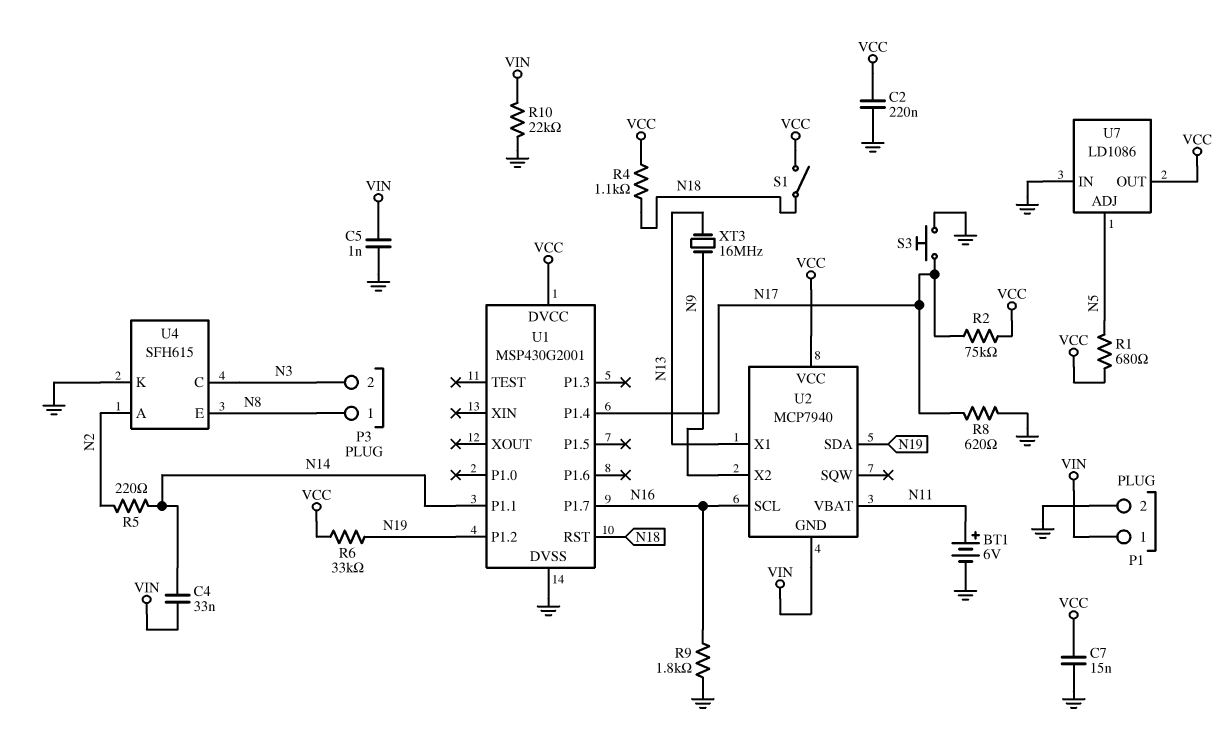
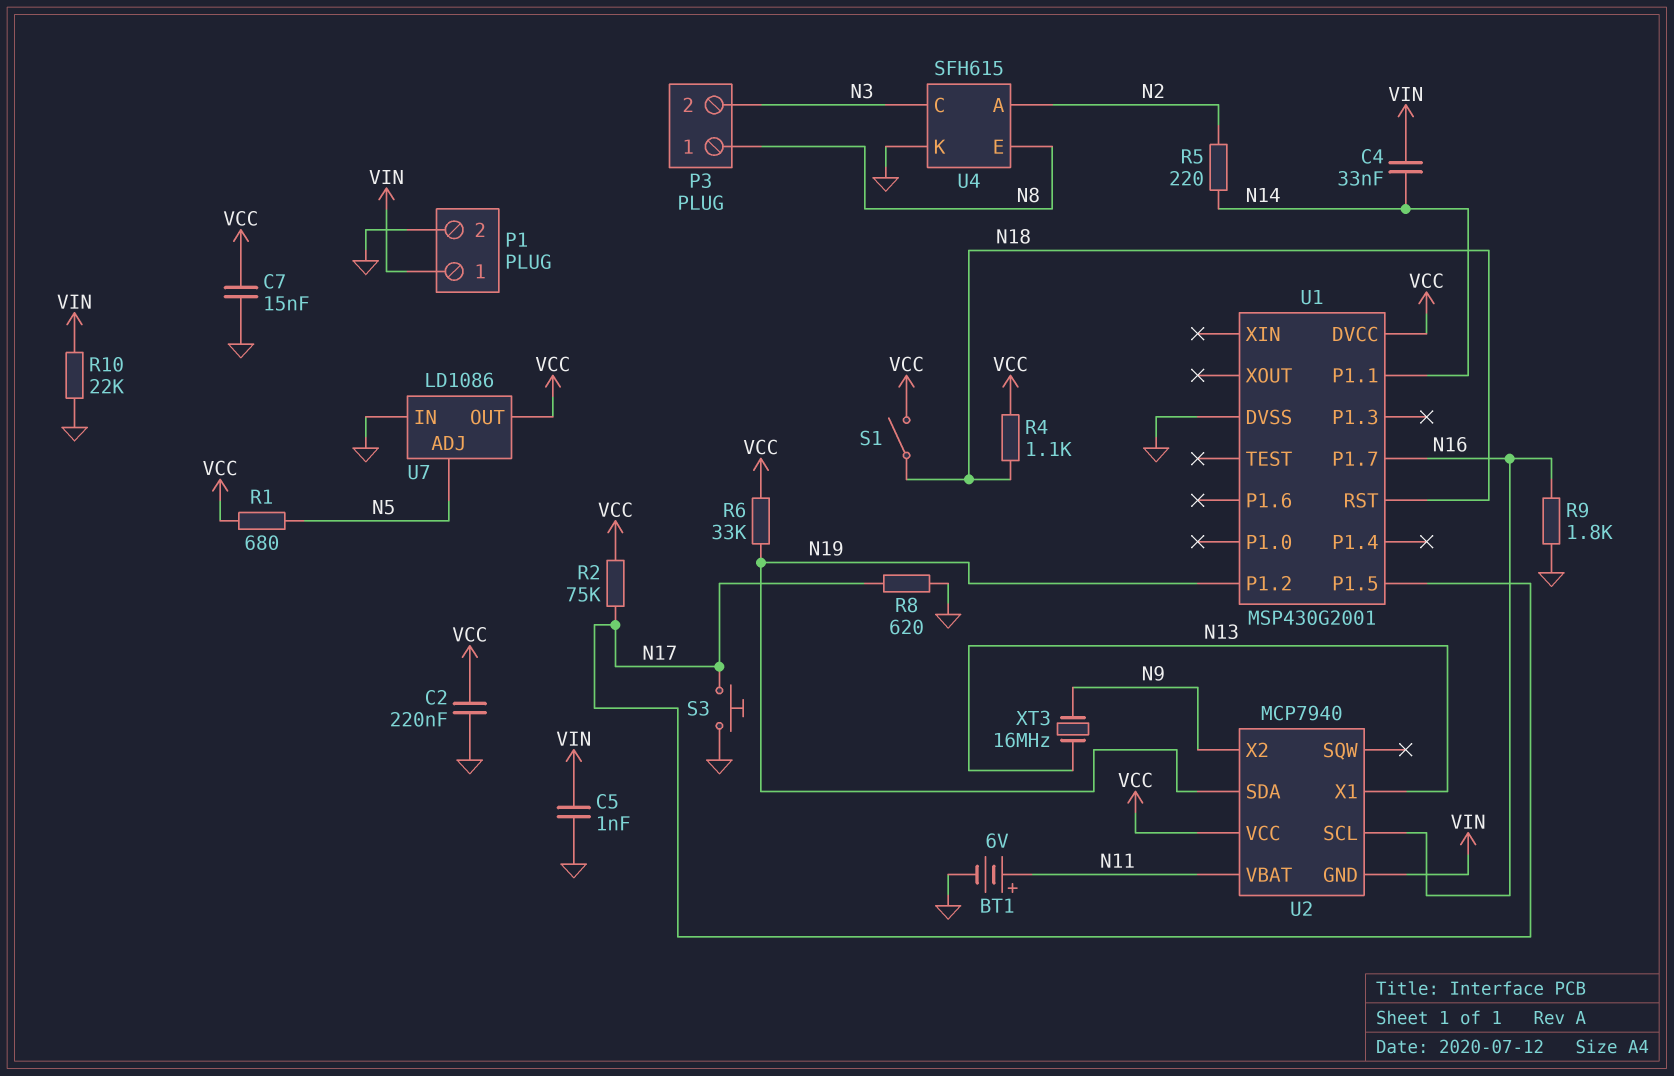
U1 pin P1.4: N17 -> none
U1 pin P1.5: none -> N17

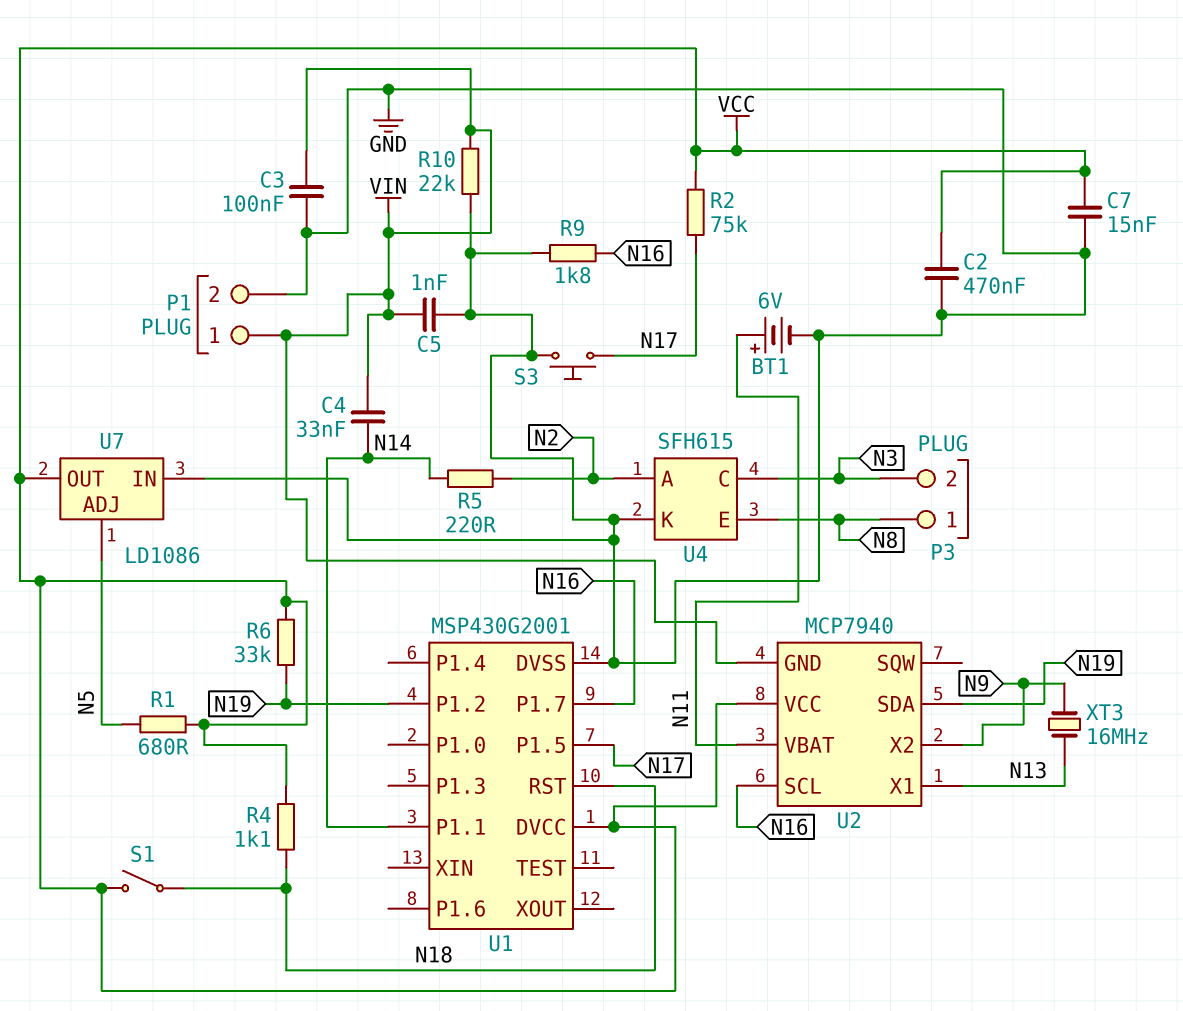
C2: 220nF (GND, VCC) -> 470nF (GND, VCC)
C3: none -> 100nF (GND, VIN)
R8: 620 (GND, N17) -> none

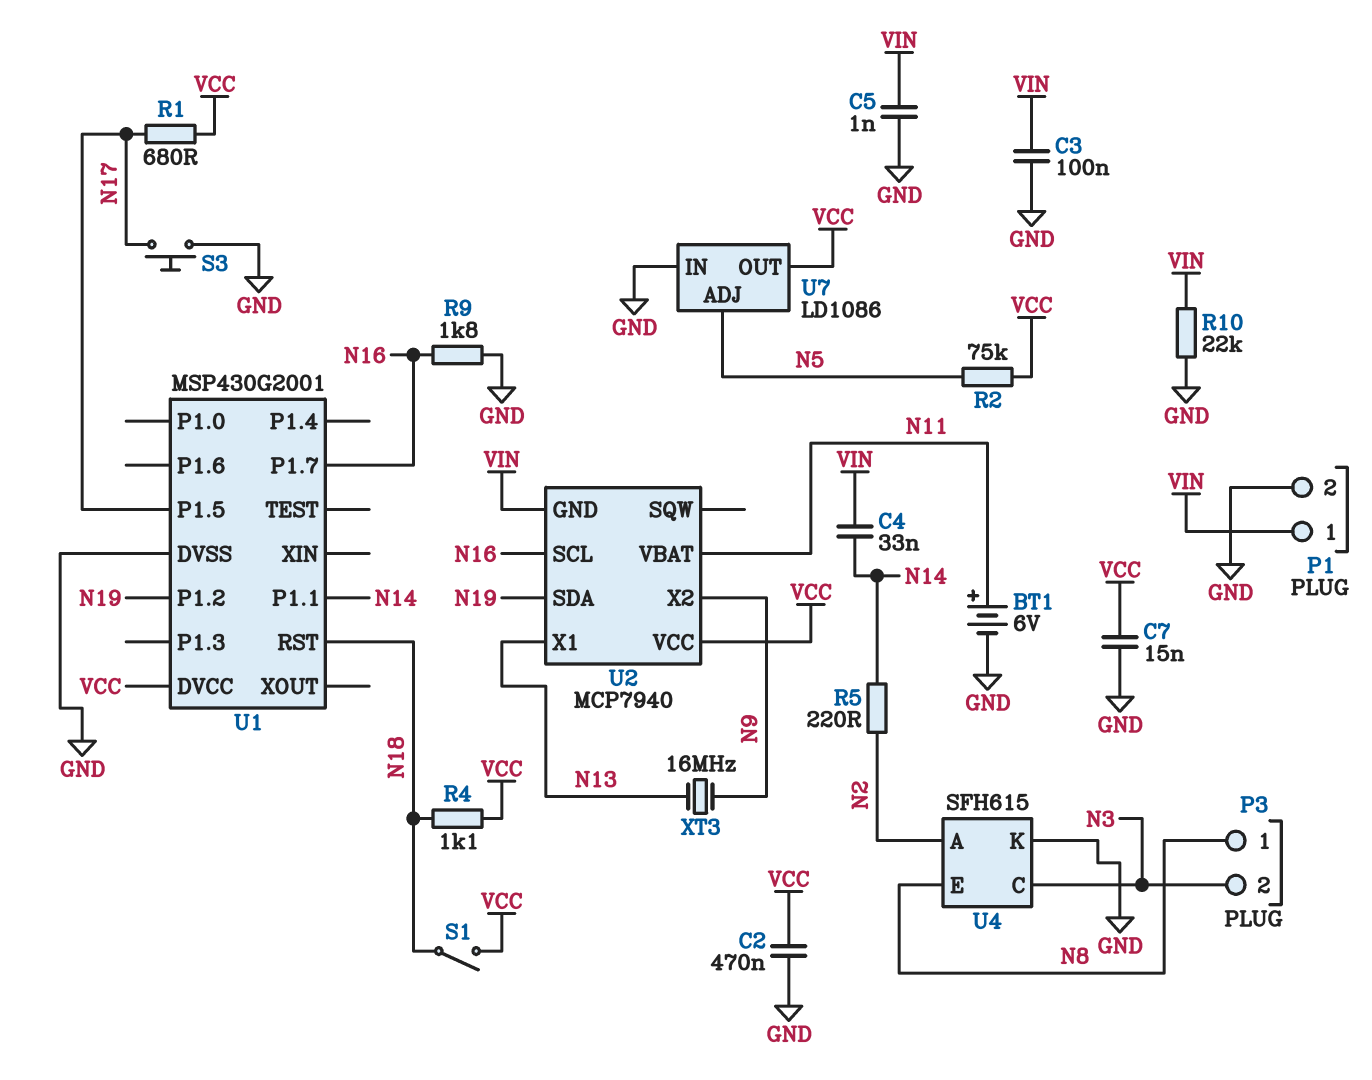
R1: 680 (N5, VCC) -> 680 (N17, VCC)
R2: 75k (N17, VCC) -> 75k (N5, VCC)
R6: 33k (N19, VCC) -> none

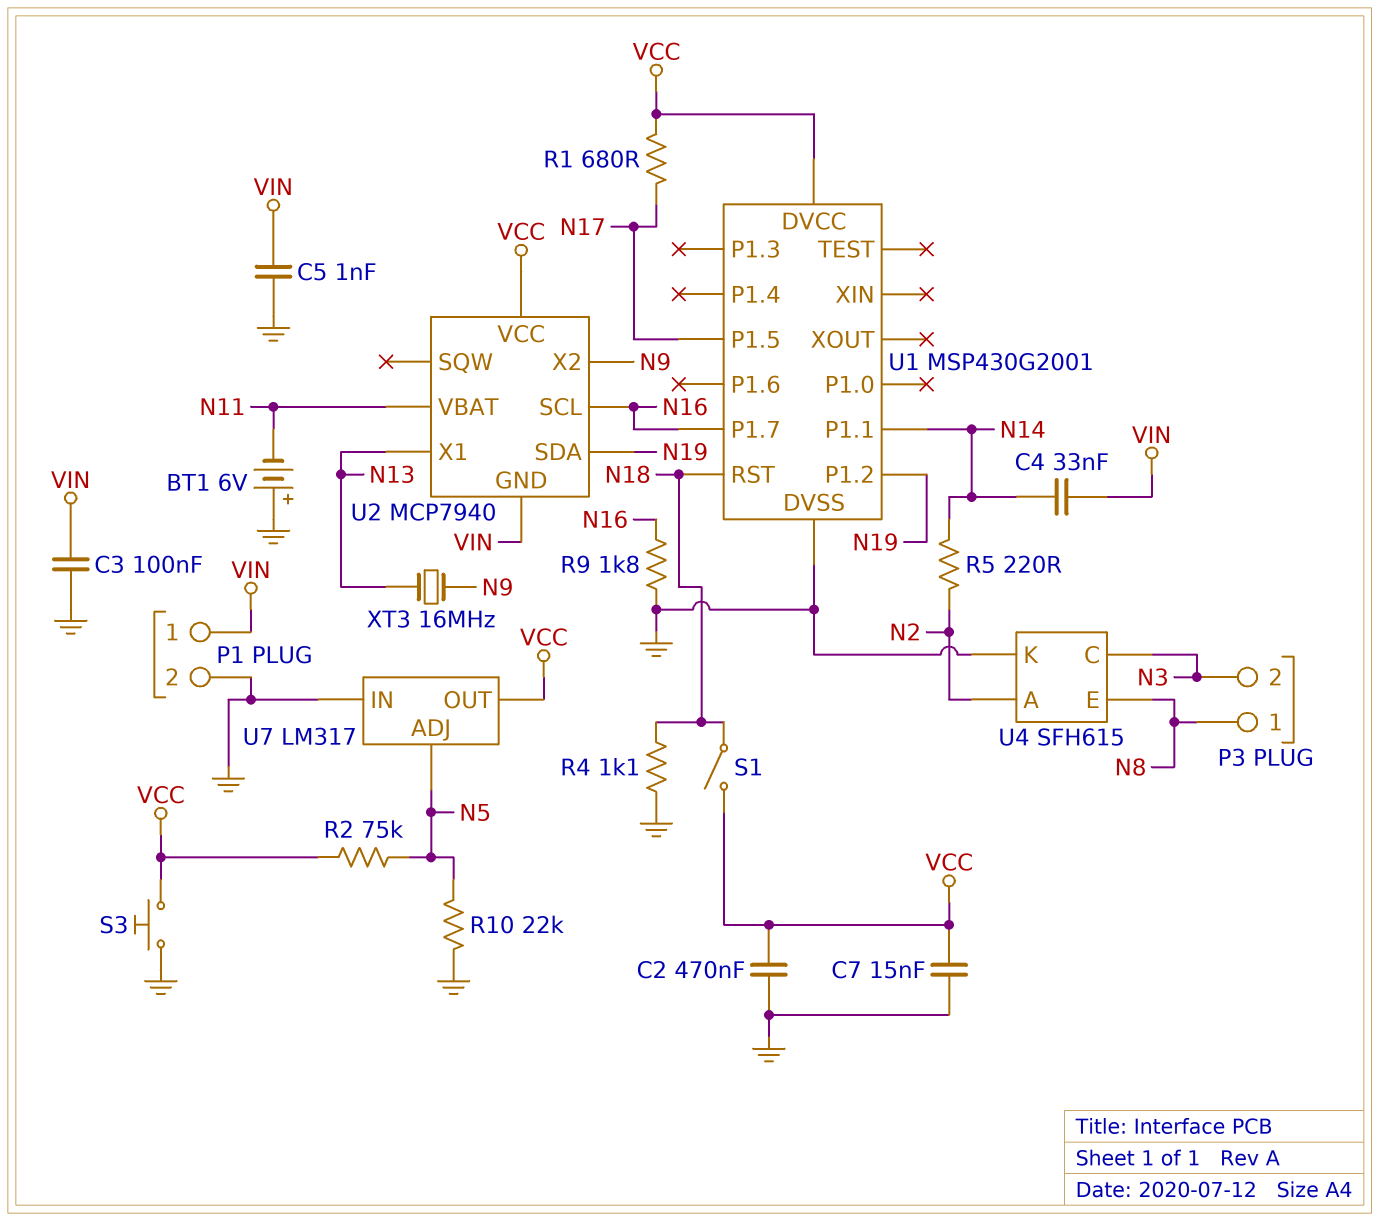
BT1: 6V (plus N11, minus GND) -> 6V (plus GND, minus N11)
R4: 1.1k (N18, VCC) -> 1.1k (GND, N18)
R10: 22k (GND, VIN) -> 22k (GND, N5)
S3: button (GND, N17) -> button (GND, VCC)
U7: LD1086 -> LM317

